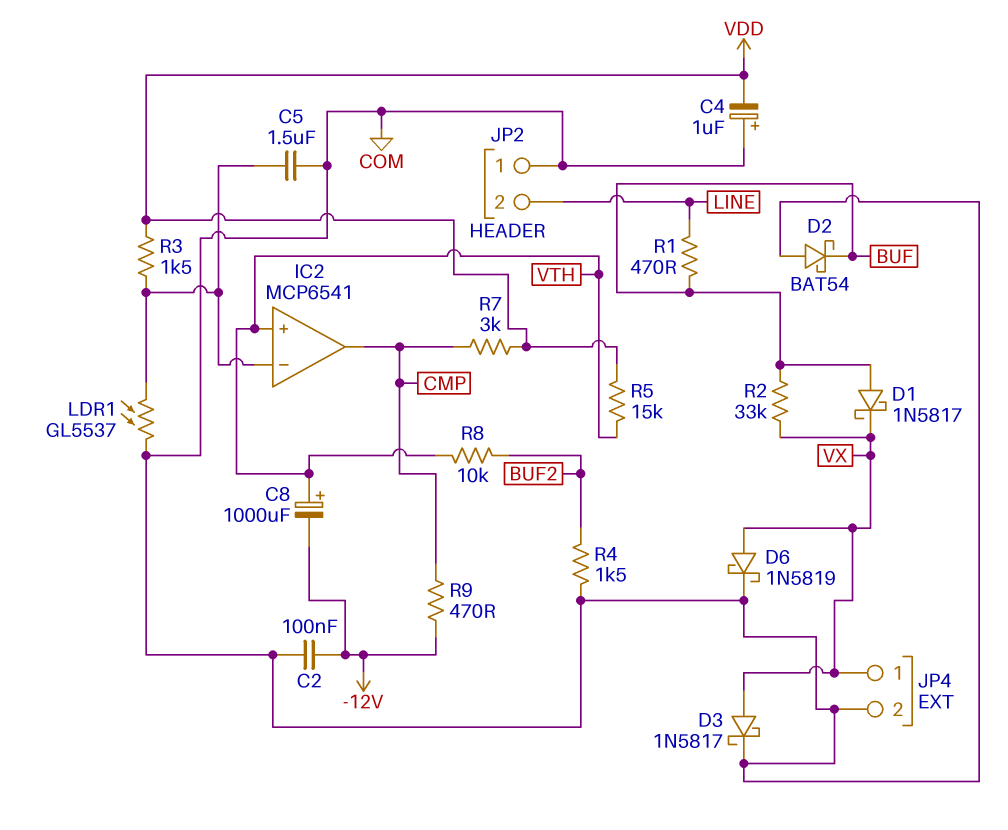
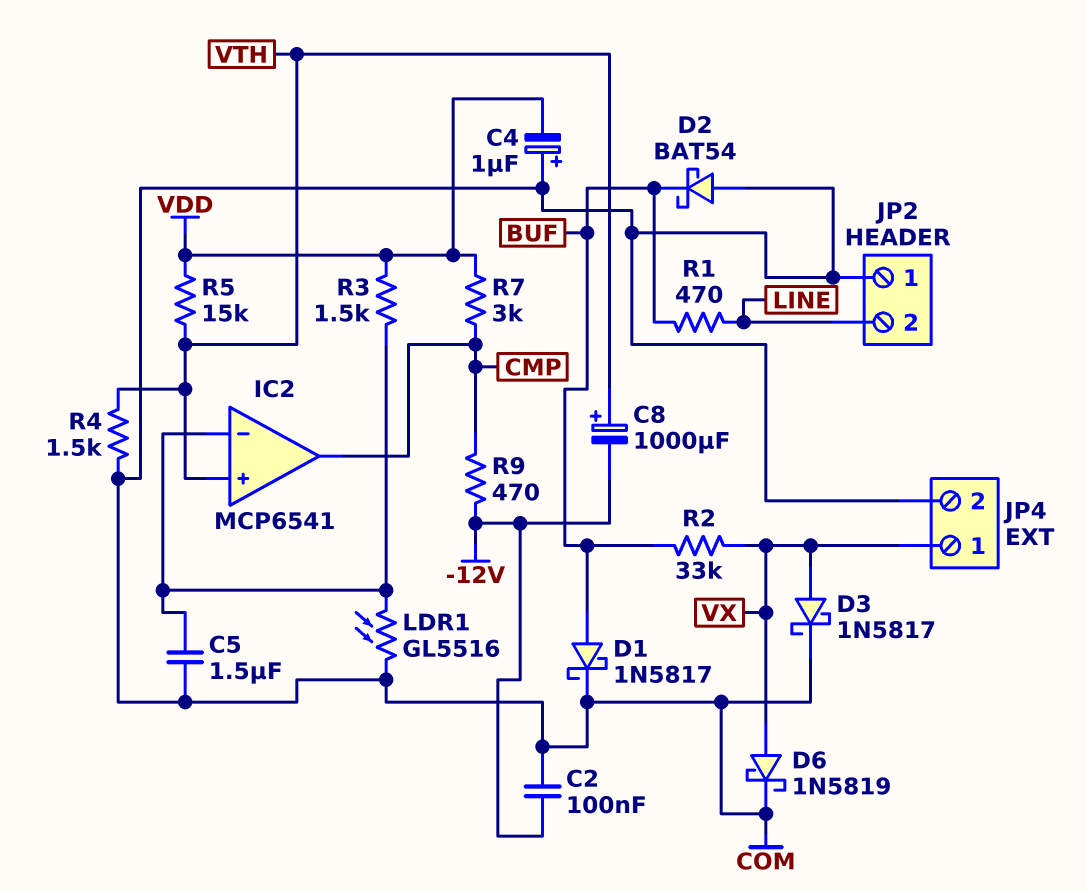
D1: schottky 1N5817 (A BUF, K VX) -> schottky 1N5817 (A BUF, K COM)
LDR1: GL5537 (COM, IC2/in-) -> GL5516 (COM, IC2/in-)
R4: 1.5k (BUF2, COM) -> 1.5k (COM, VTH)
R8: 10k (BUF2, VTH) -> none

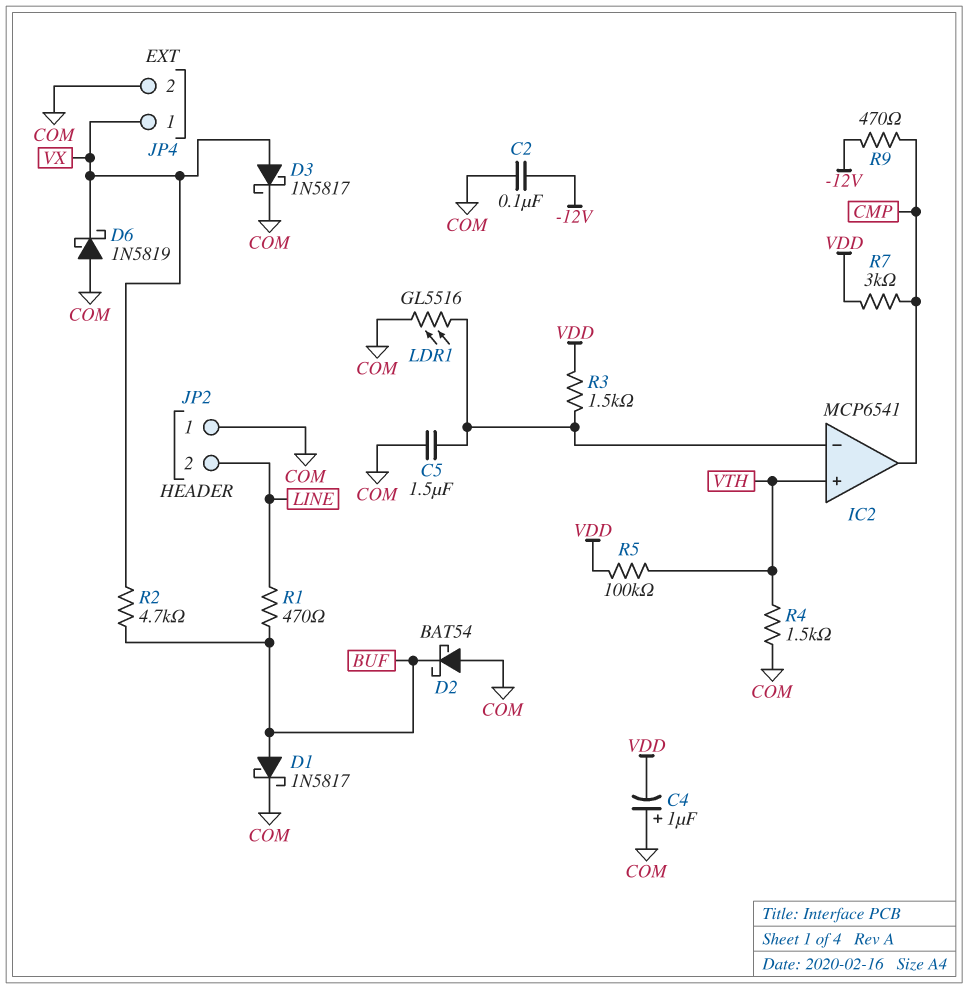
C8: 1000uF (plus VTH, minus -12V) -> none
D6: schottky 1N5819 (A VX, K COM) -> schottky 1N5819 (A COM, K VX)
R2: 33k (BUF, VX) -> 4.7k (BUF, VX)
R5: 15k (VDD, VTH) -> 100k (VDD, VTH)

